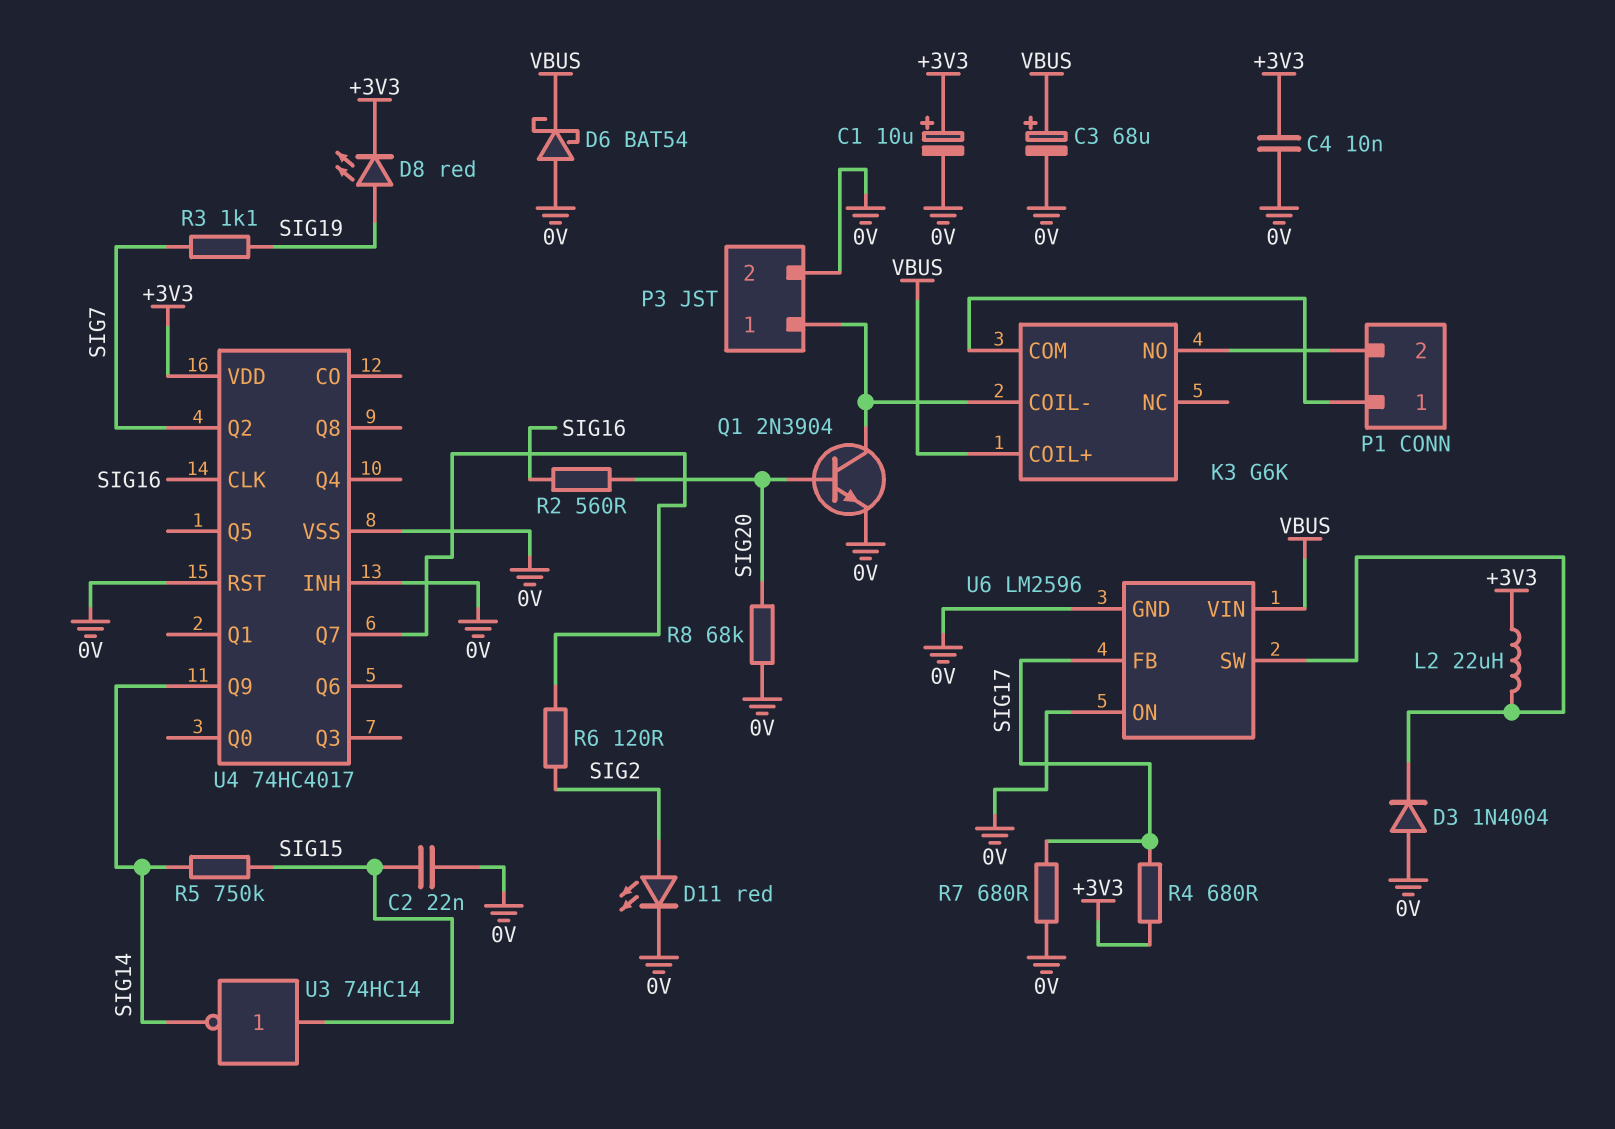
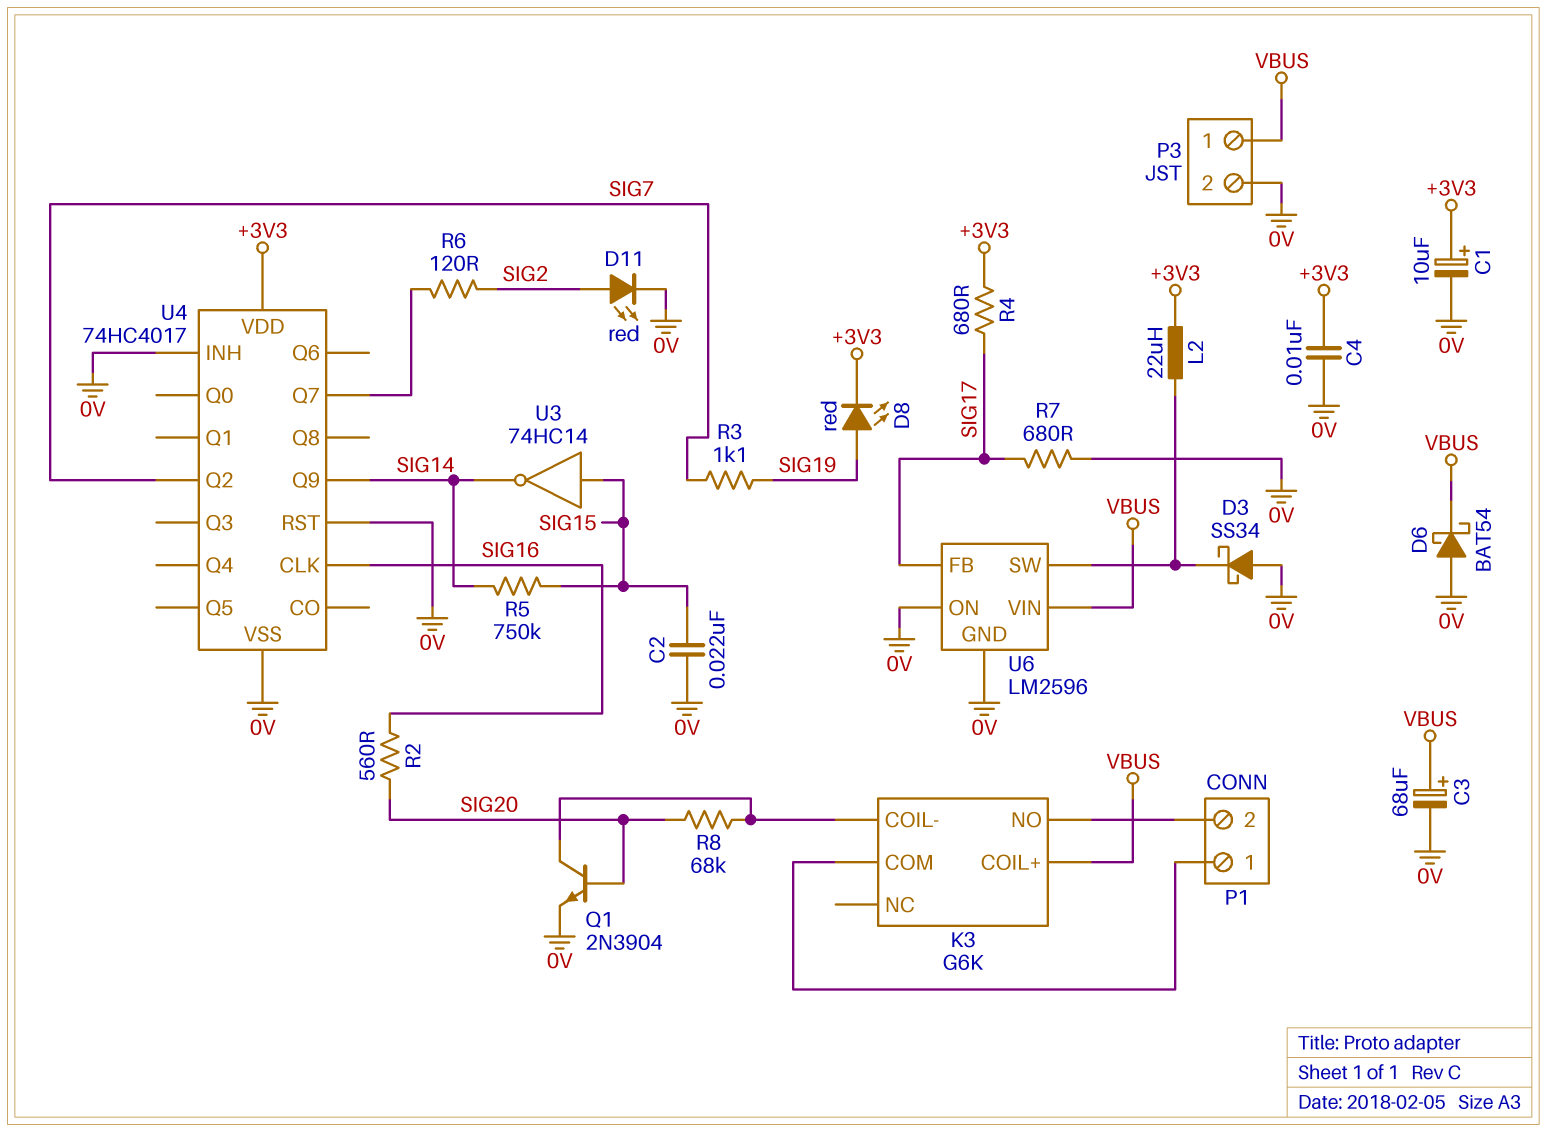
D3: diode 1N4004 (A 0V, K U6/SW) -> schottky SS34 (A 0V, K U6/SW)
P3 pin 1: K3/COIL- -> VBUS
R8: 68k (0V, SIG20) -> 68k (K3/COIL-, SIG20)

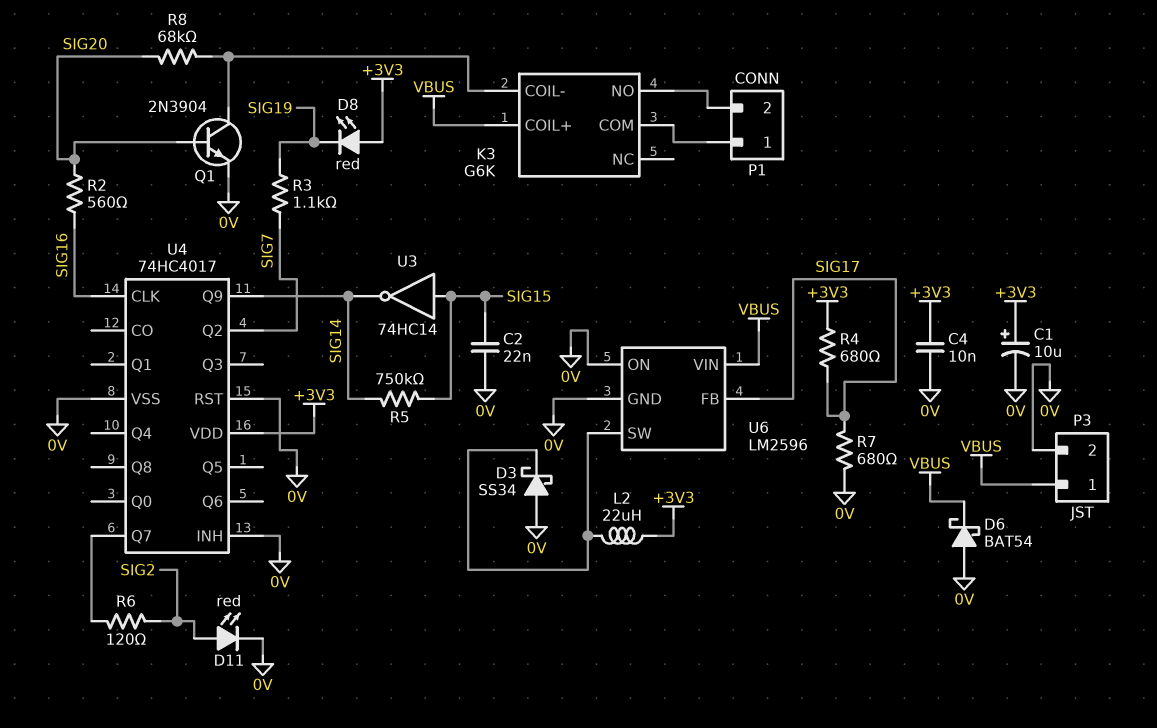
C3: 68uF (plus VBUS, minus 0V) -> none
D8: LED red (A SIG19, K +3V3) -> LED red (A +3V3, K SIG19)

